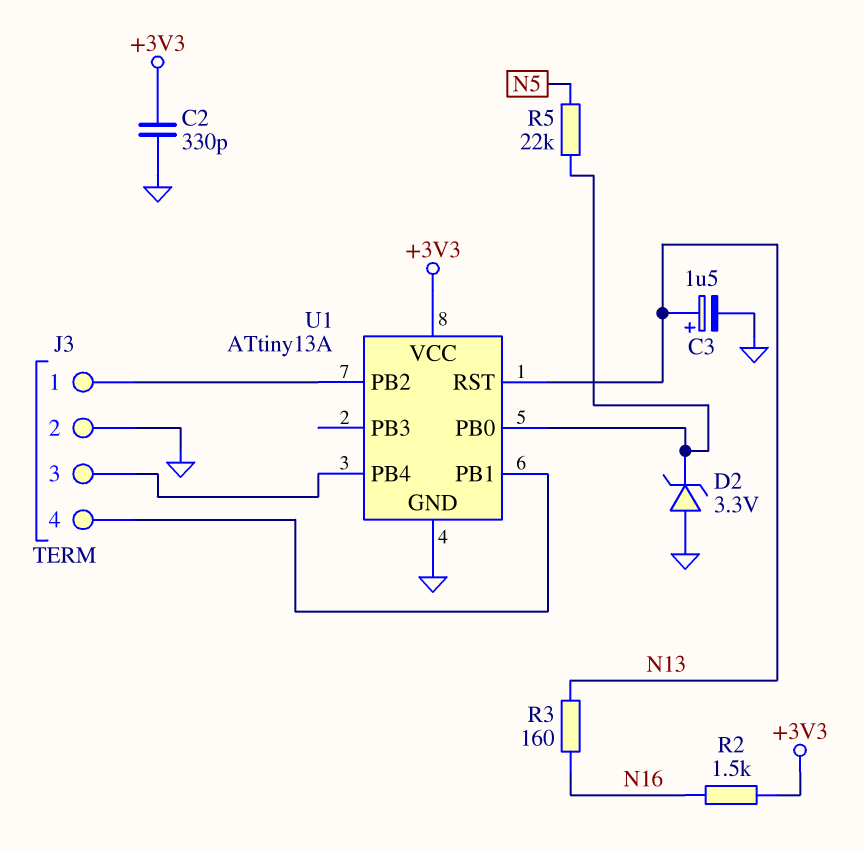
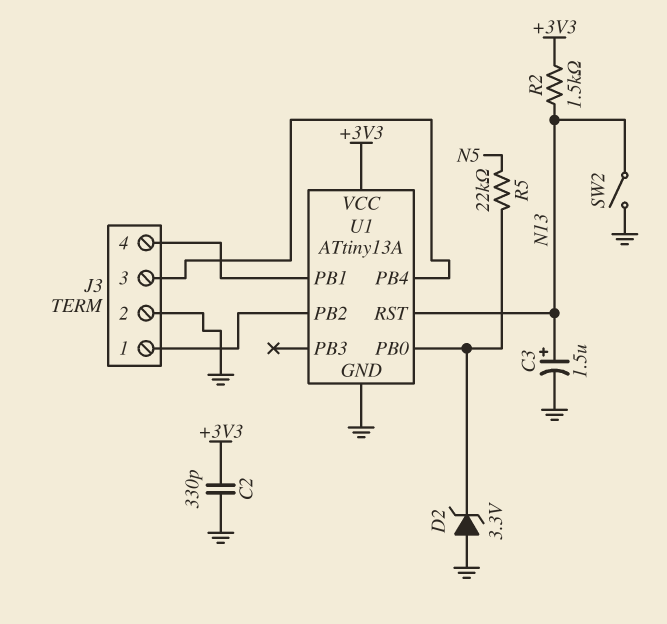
R2: 1.5k (+3V3, N16) -> 1.5k (+3V3, N13)
R3: 160 (N13, N16) -> none
SW2: none -> switch (GND, N13)

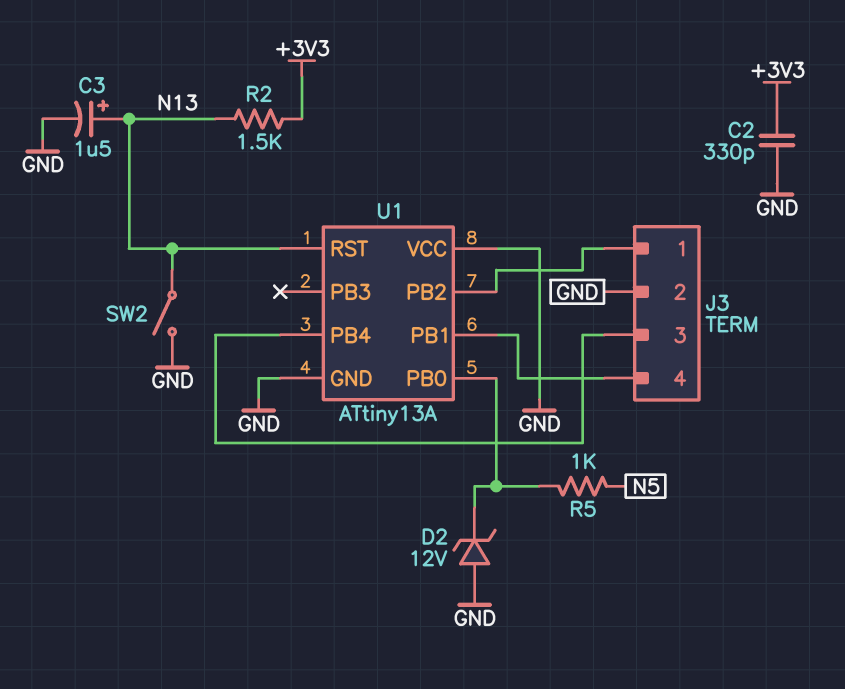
D2: zener 3.3V (A GND, K U1/PB0) -> zener 12V (A GND, K U1/PB0)
R5: 22k (N5, U1/PB0) -> 1k (N5, U1/PB0)
U1 pin VCC: +3V3 -> GND

